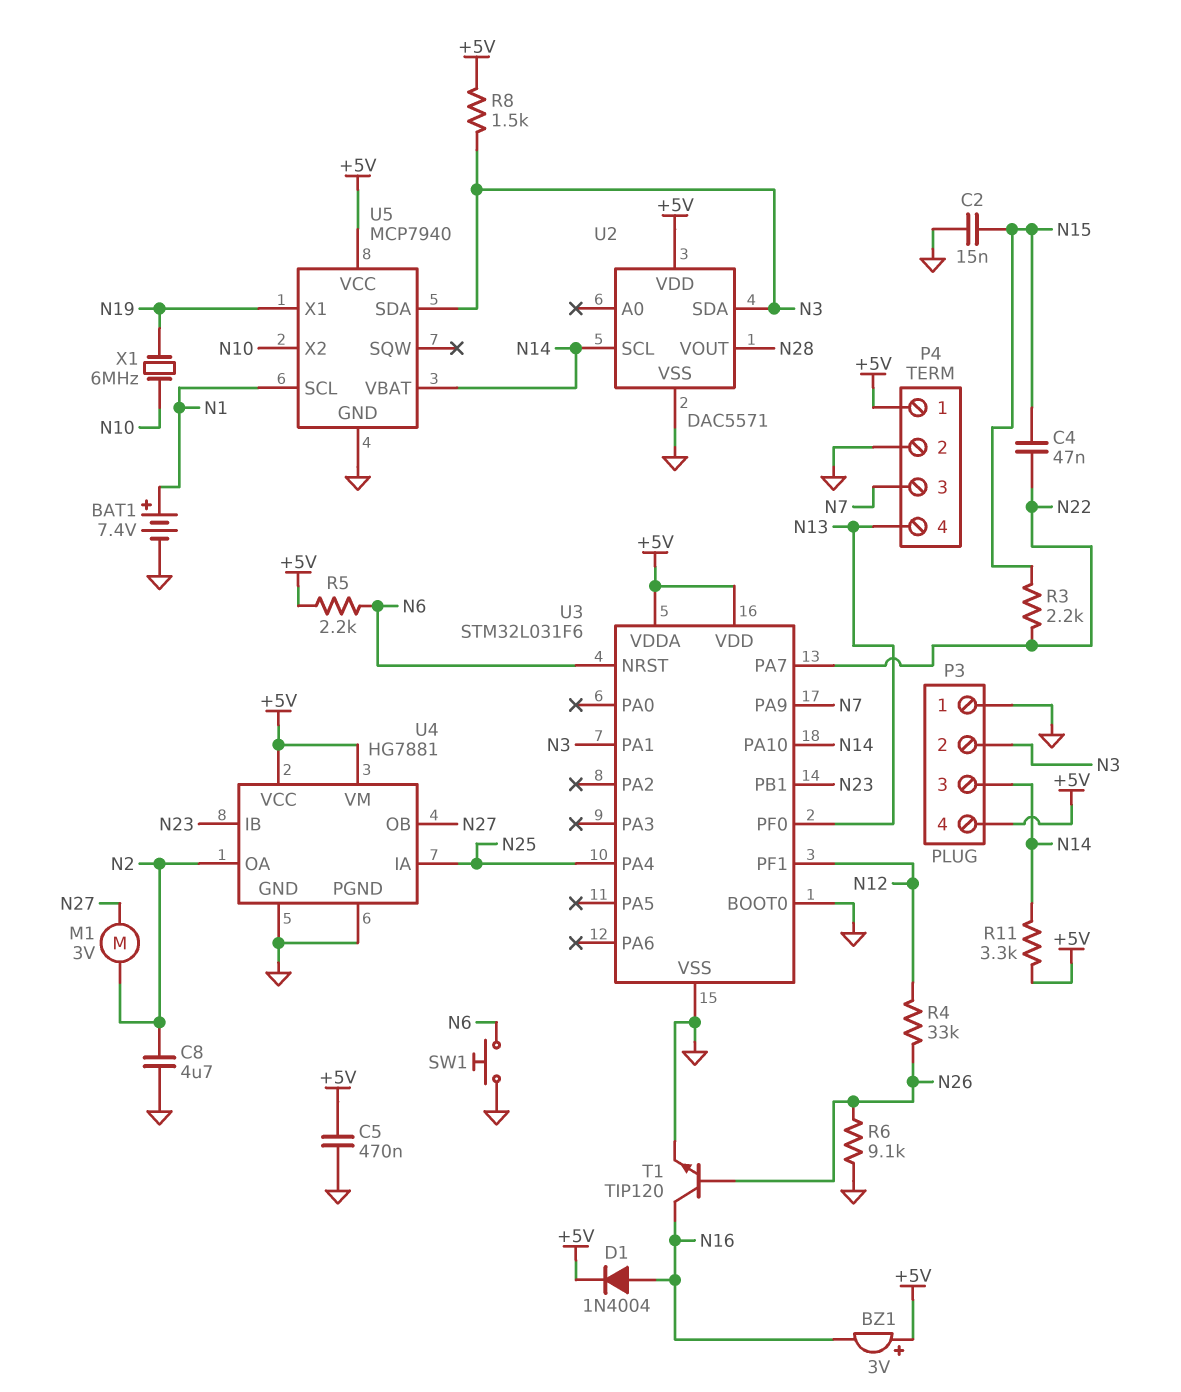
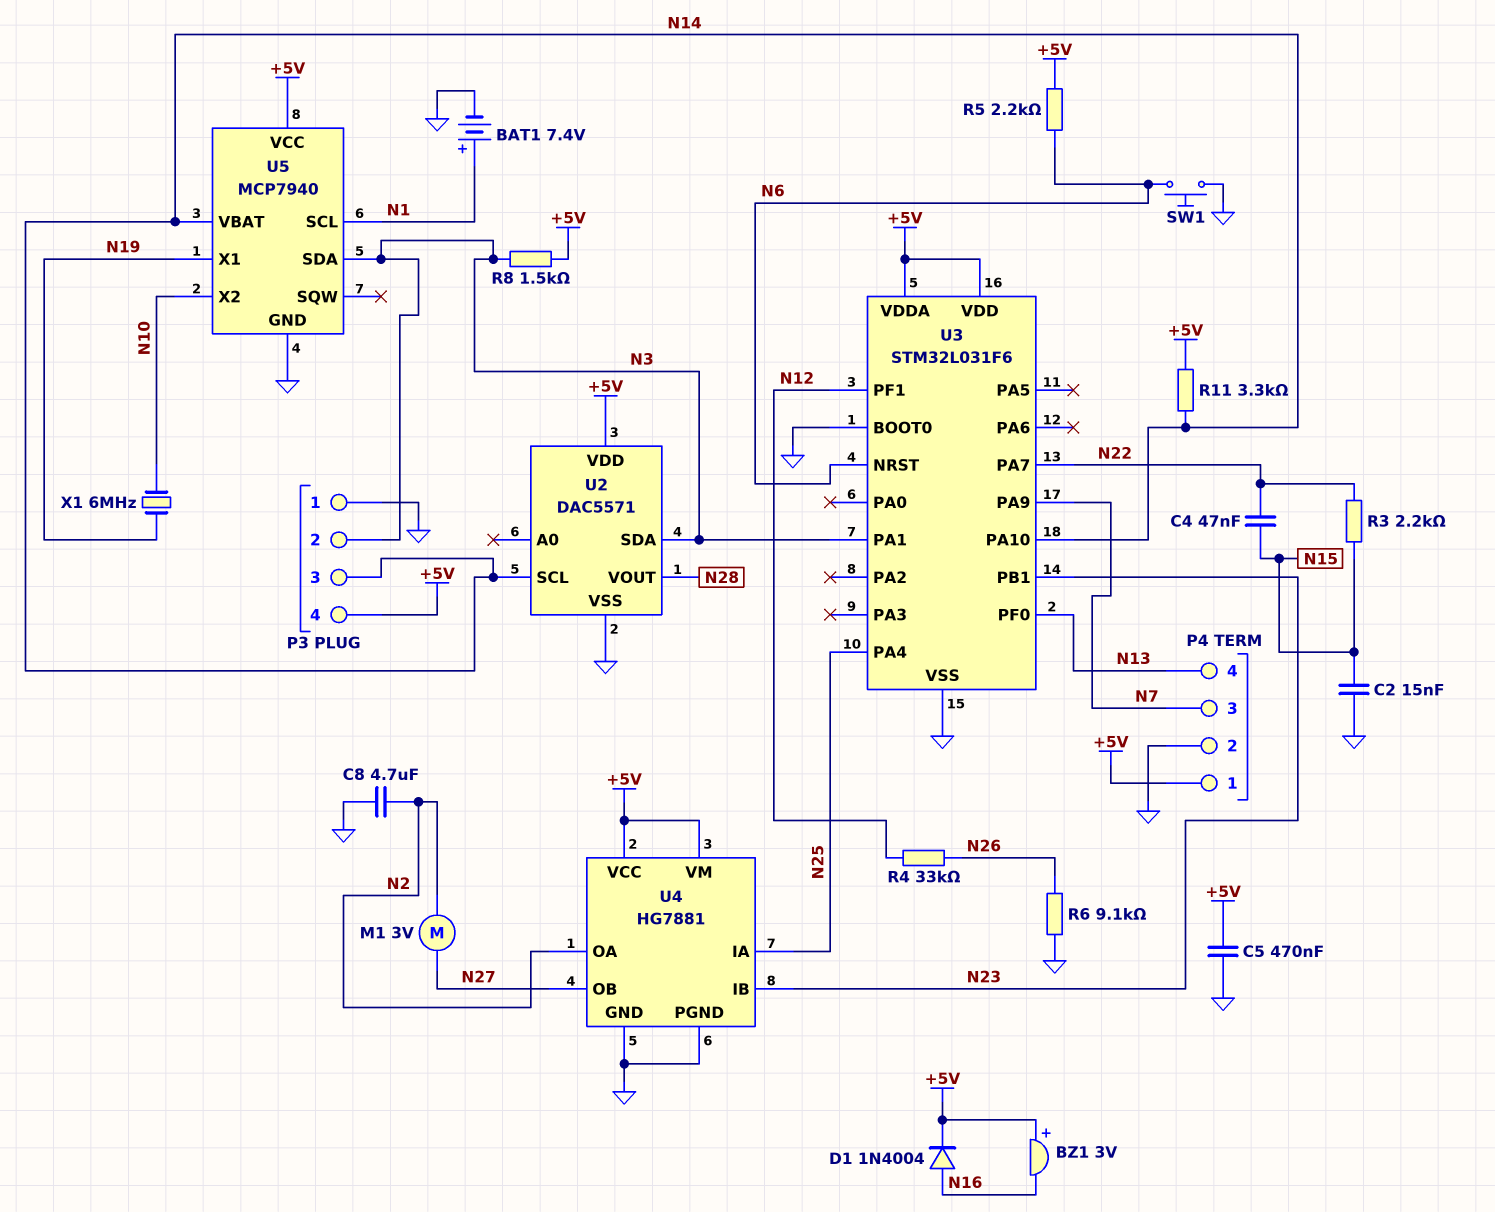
T1: NPN TIP120 (B N26, C N16, E GND) -> none

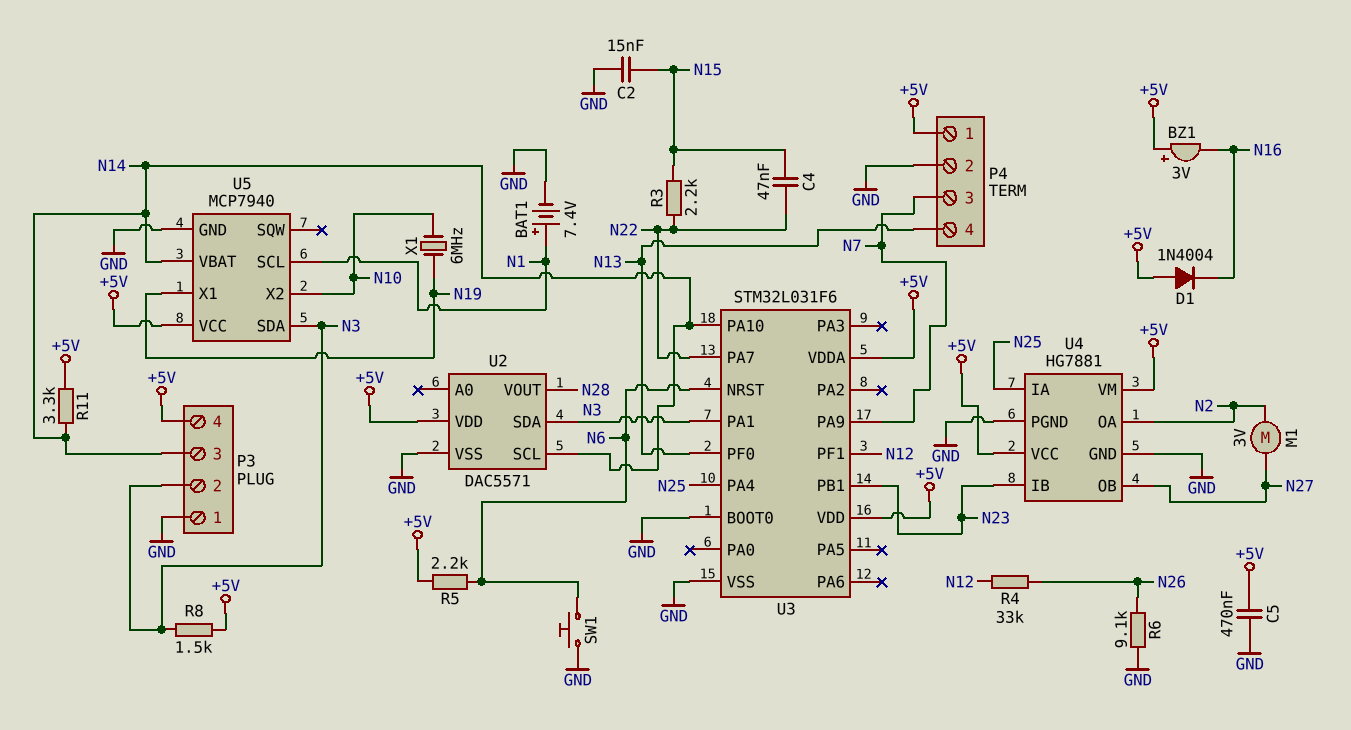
C8: 4.7uF (GND, N2) -> none
D1: diode 1N4004 (A N16, K +5V) -> diode 1N4004 (A +5V, K N16)

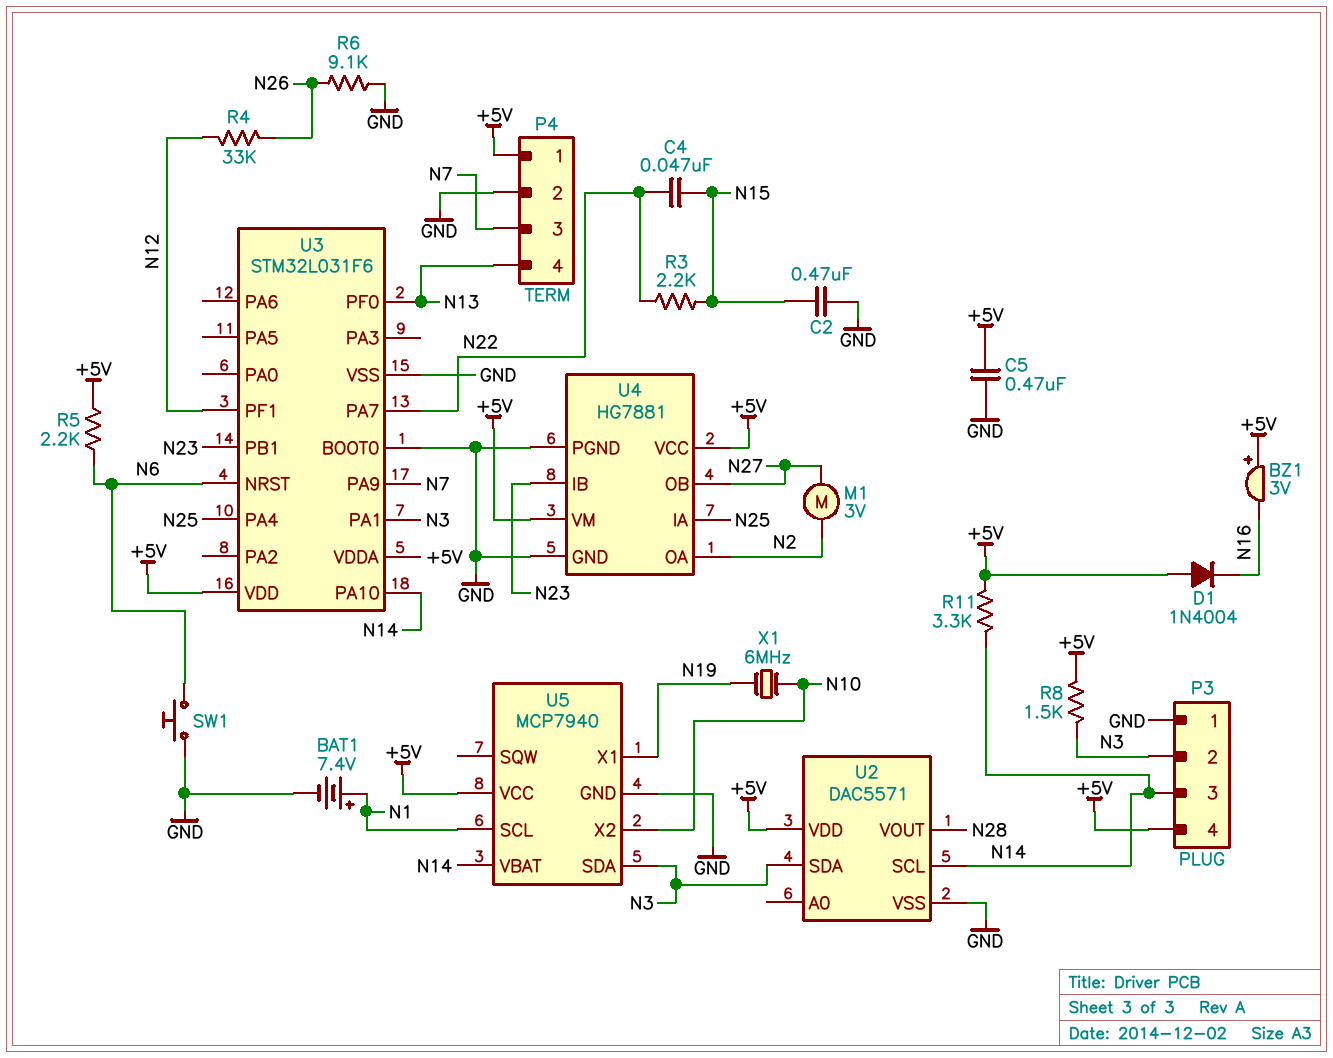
C2: 15nF (GND, N15) -> 470nF (GND, N15)

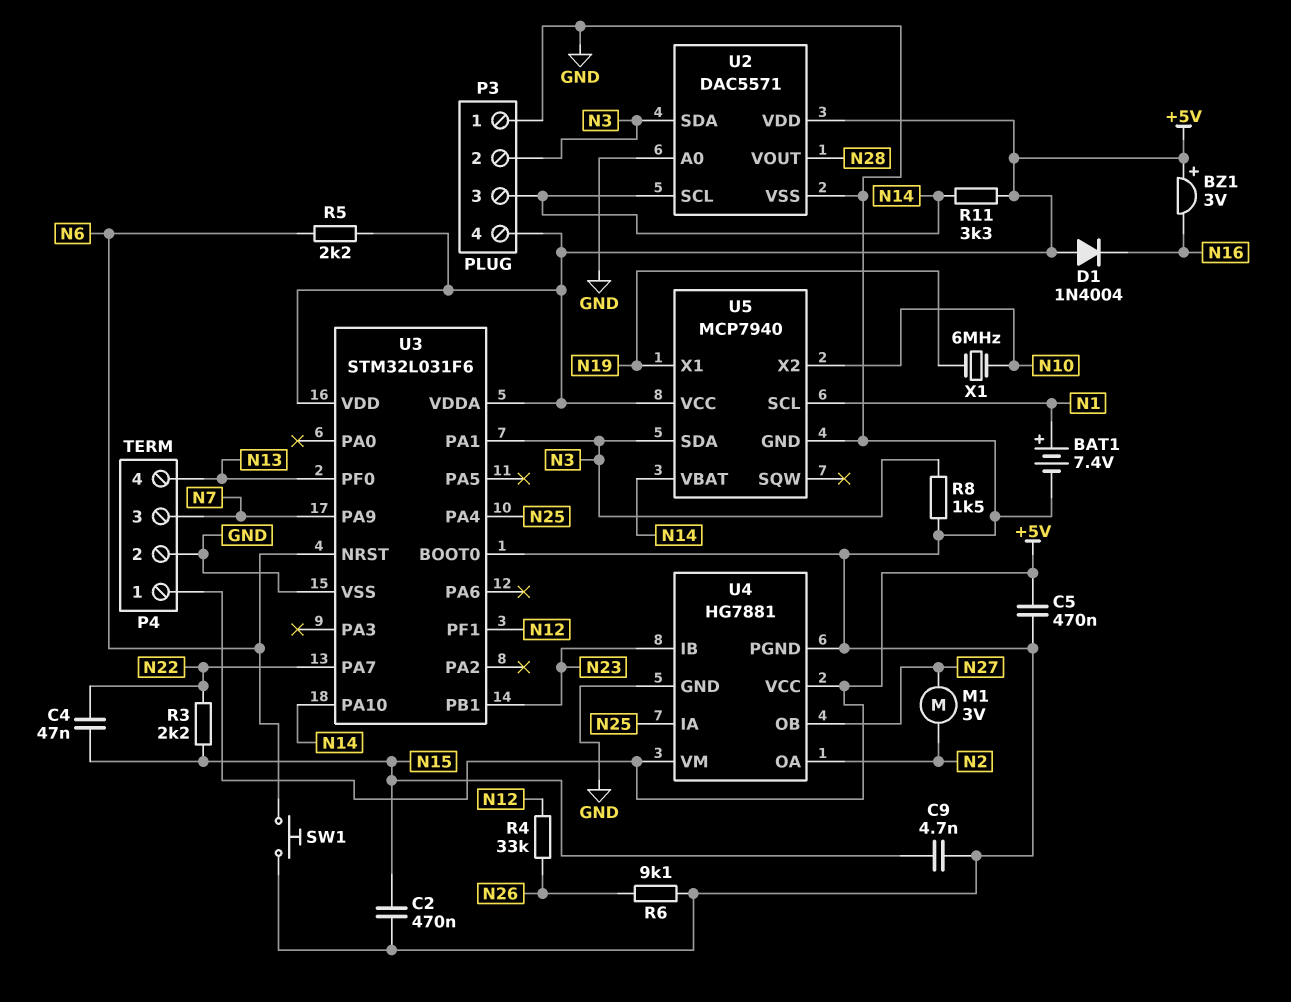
C9: none -> 4.7nF (GND, N15)
R8: 1.5k (+5V, N3) -> 1.5k (GND, N3)
U2 pin A0: none -> GND

